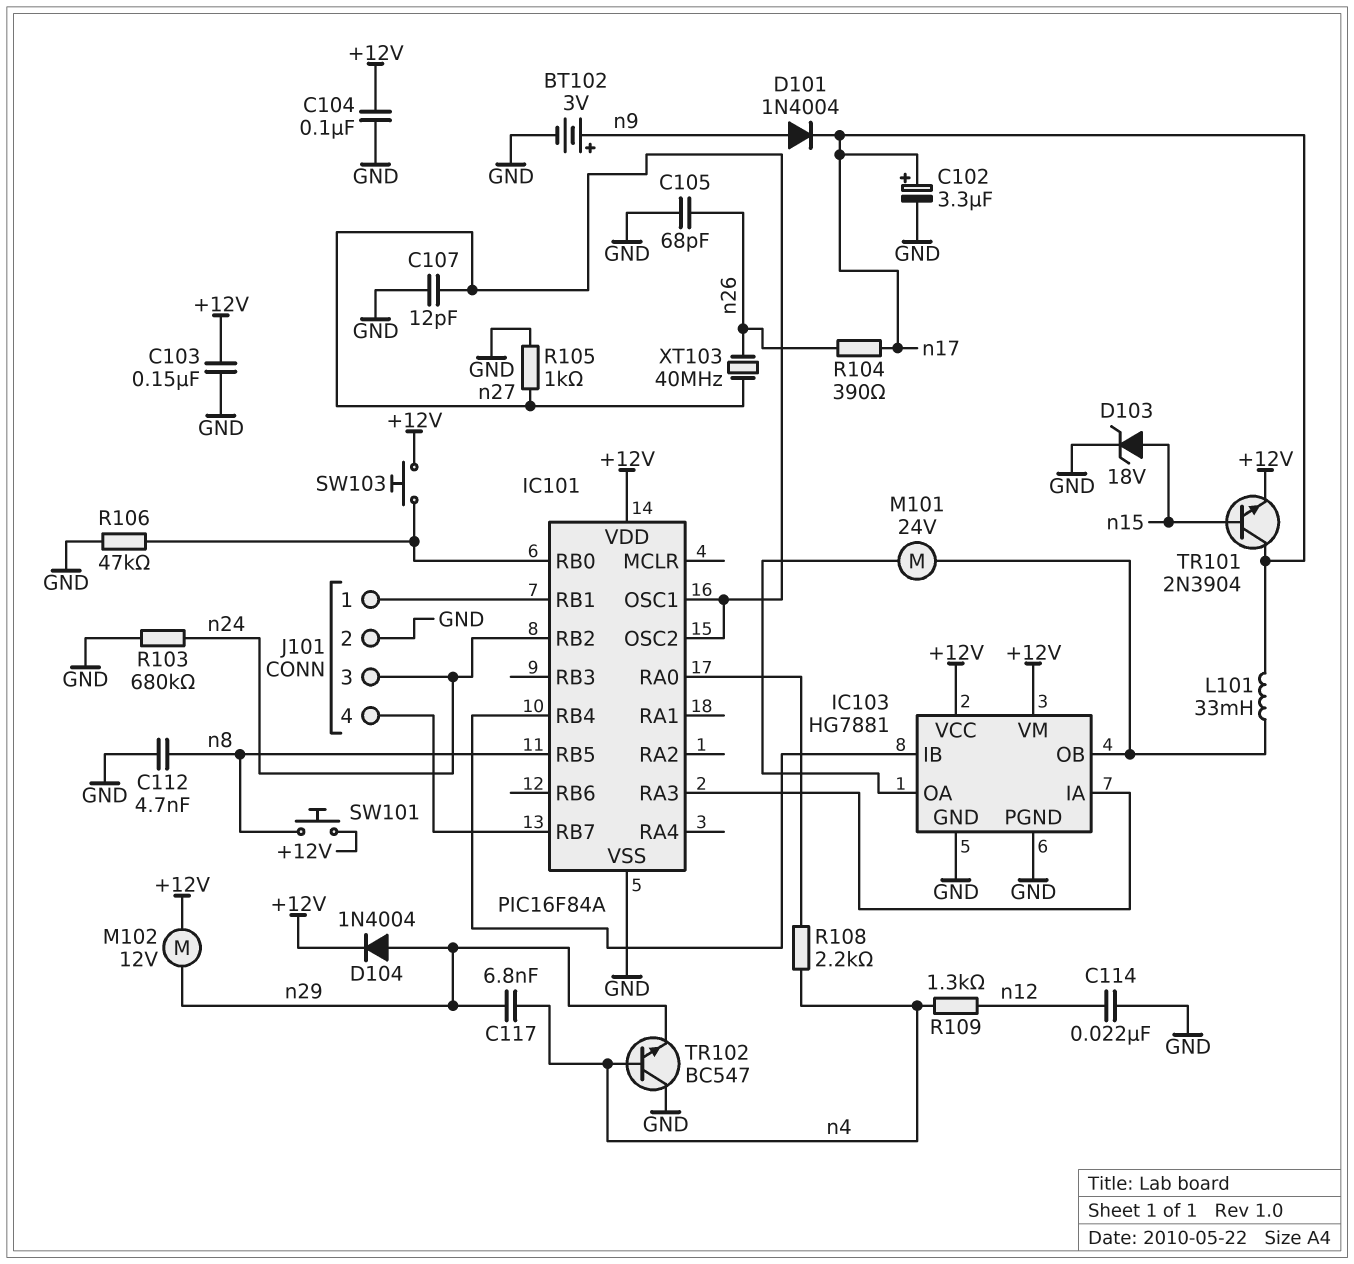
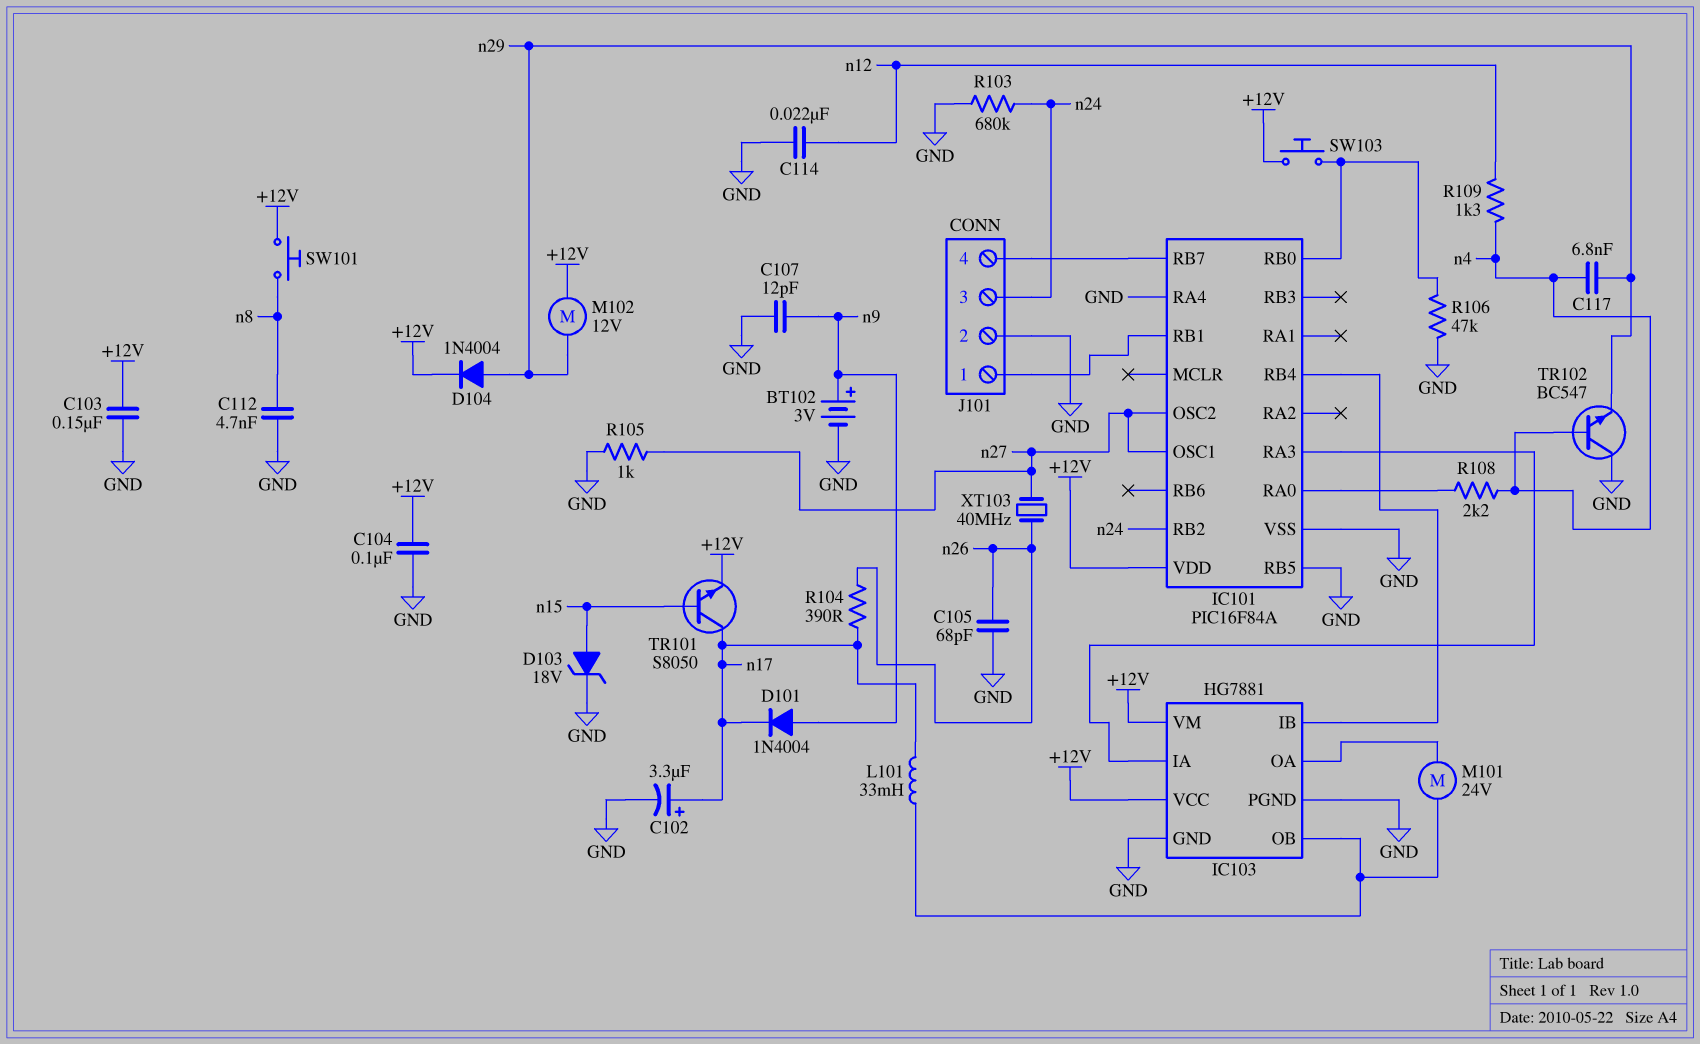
C107: 12pF (GND, n27) -> 12pF (GND, n9)
IC101 pin RA4: none -> GND
IC101 pin RB5: n8 -> GND
TR101: NPN 2N3904 (B n15, C n17, E +12V) -> NPN S8050 (B n15, C n17, E +12V)

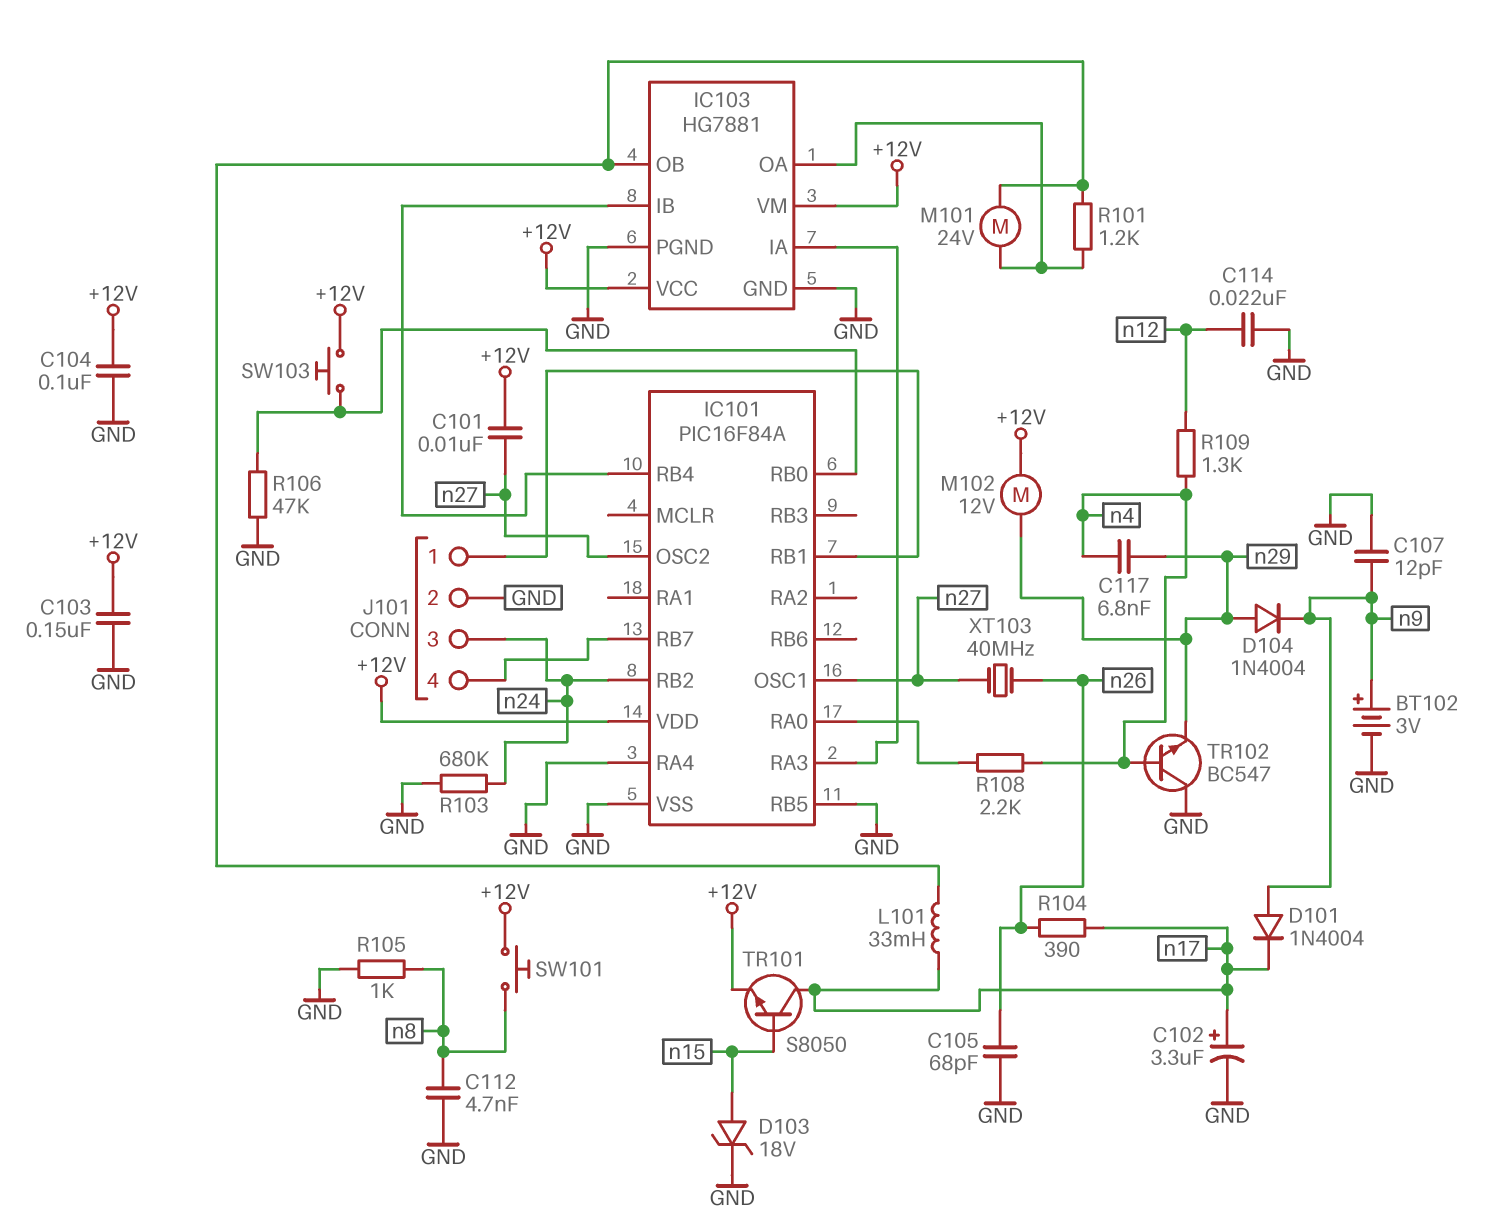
C101: none -> 10nF (+12V, n27)
D104: diode 1N4004 (A n29, K +12V) -> diode 1N4004 (A n29, K n9)
R101: none -> 1.2k (IC103/OA, IC103/OB)
R105: 1k (GND, n27) -> 1k (GND, n8)

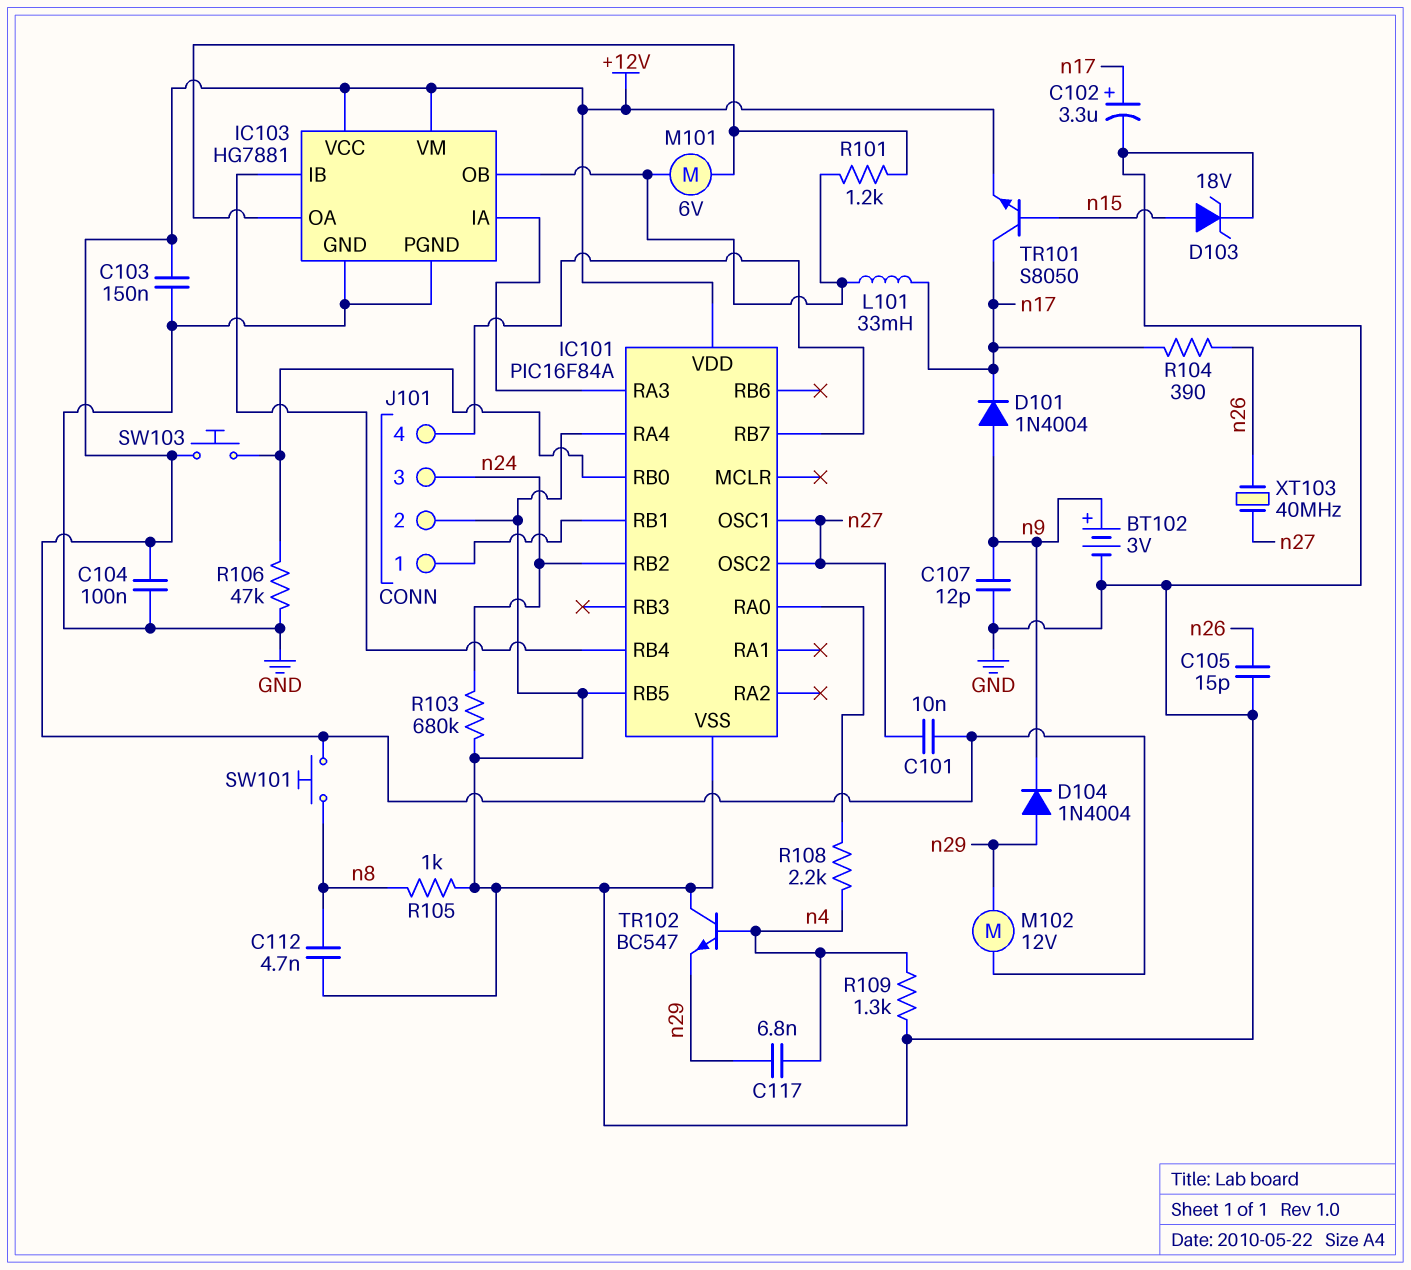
C105: 68pF (GND, n26) -> 15pF (GND, n26)
C114: 22nF (GND, n12) -> none
M101: motor 24V (IC103/OA, IC103/OB) -> motor 6V (IC103/OA, IC103/OB)
R109: 1.3k (n4, n12) -> 1.3k (GND, n4)

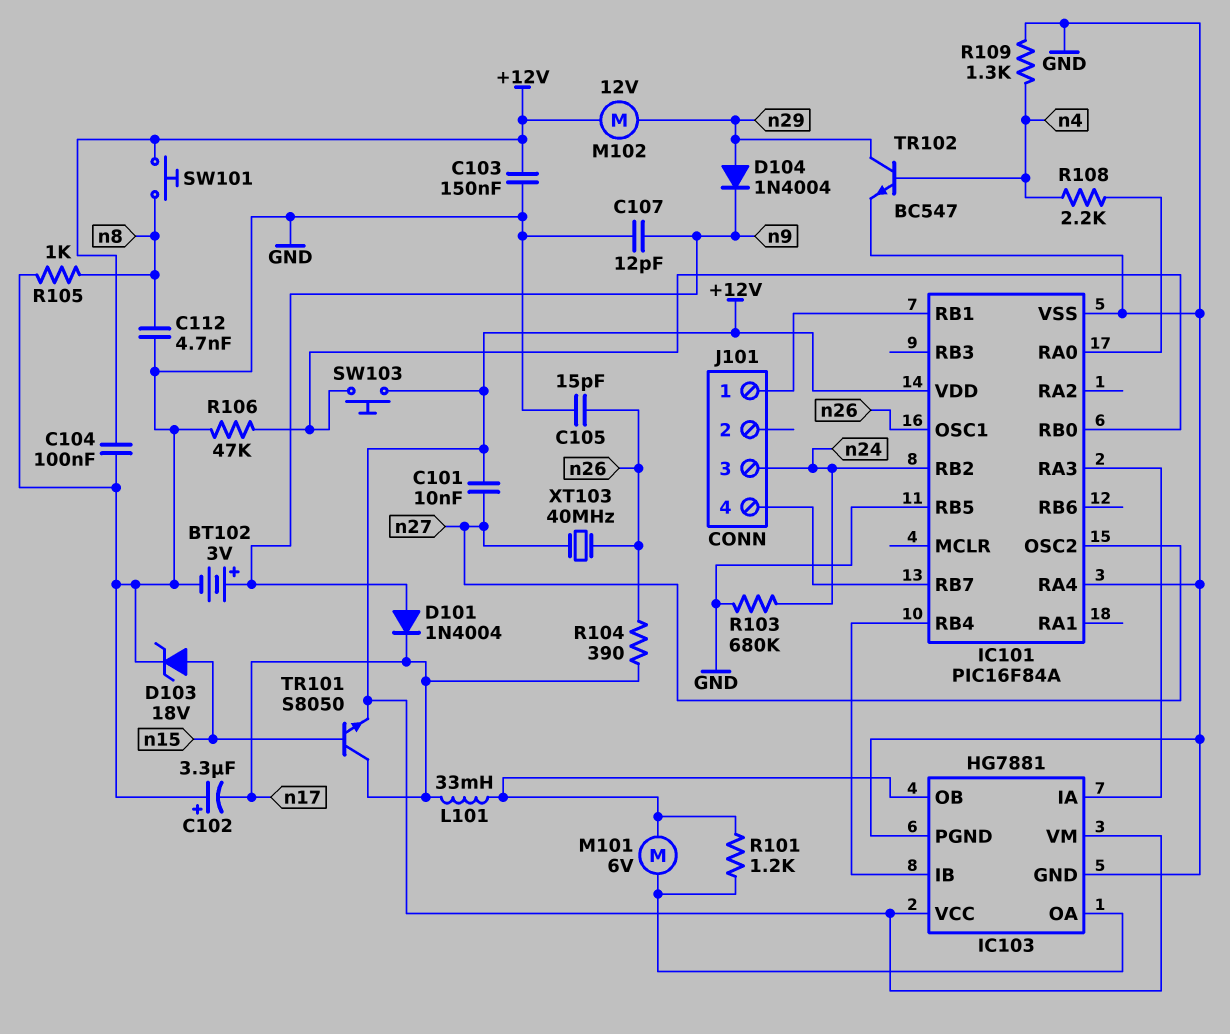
C102: 3.3uF (plus n17, minus GND) -> 3.3uF (plus GND, minus n17)
C117: 6.8nF (n4, n29) -> none
IC101 pin OSC1: n27 -> n26
J101 pin 2: GND -> none
TR102: NPN BC547 (B n4, C GND, E n29) -> NPN BC547 (B n4, C n29, E GND)

